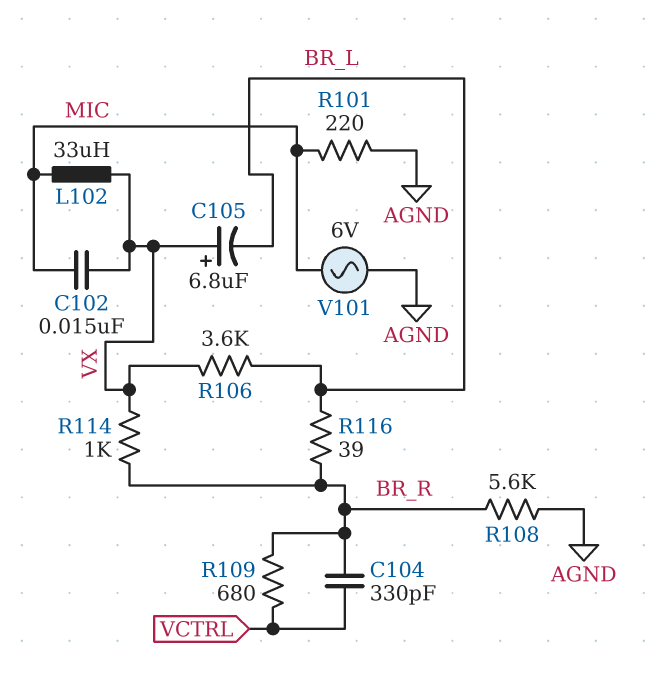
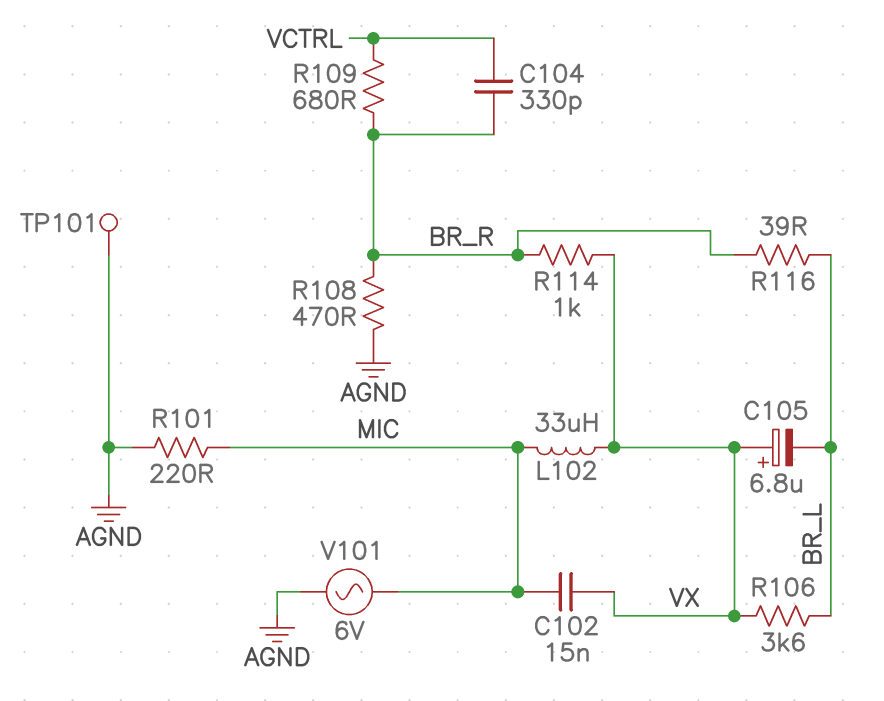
R108: 5.6k (AGND, BR_R) -> 470 (AGND, BR_R)
TP101: none -> test point (AGND)

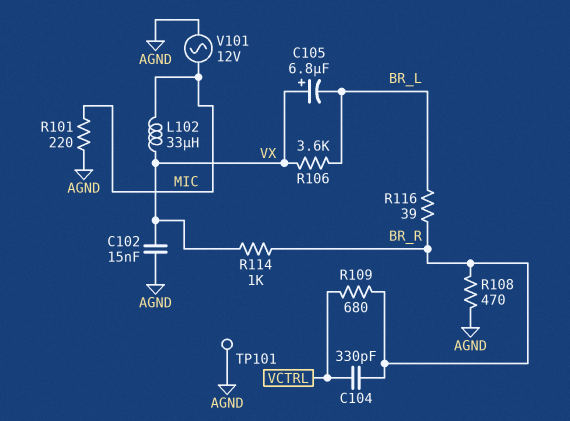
C102: 15nF (MIC, VX) -> 15nF (AGND, VX)
V101: AC 6V (AGND, MIC) -> AC 12V (AGND, MIC)

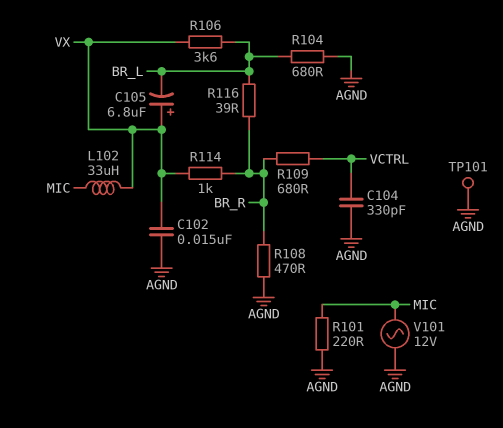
C104: 330pF (BR_R, VCTRL) -> 330pF (AGND, VCTRL)
R104: none -> 680 (AGND, BR_L)

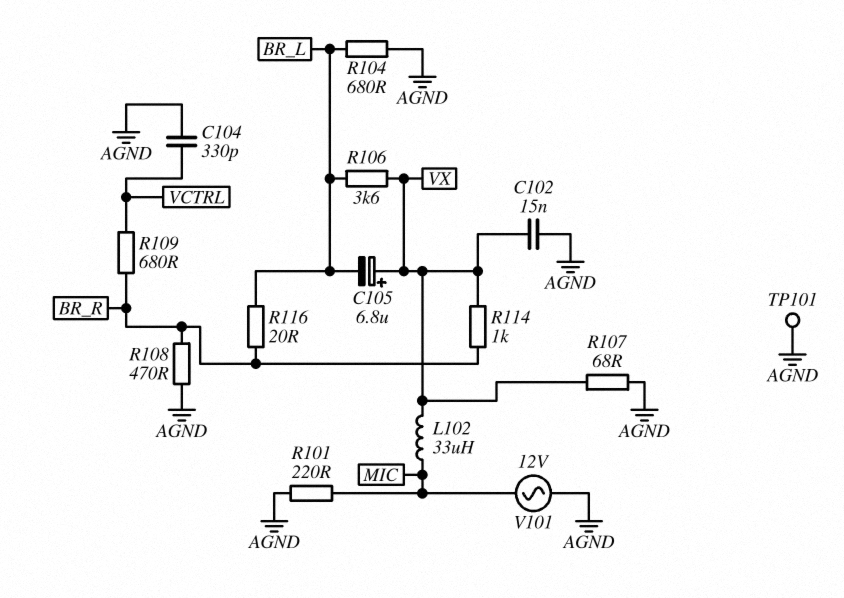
R107: none -> 68 (AGND, VX)
R116: 39 (BR_L, BR_R) -> 20 (BR_L, BR_R)

